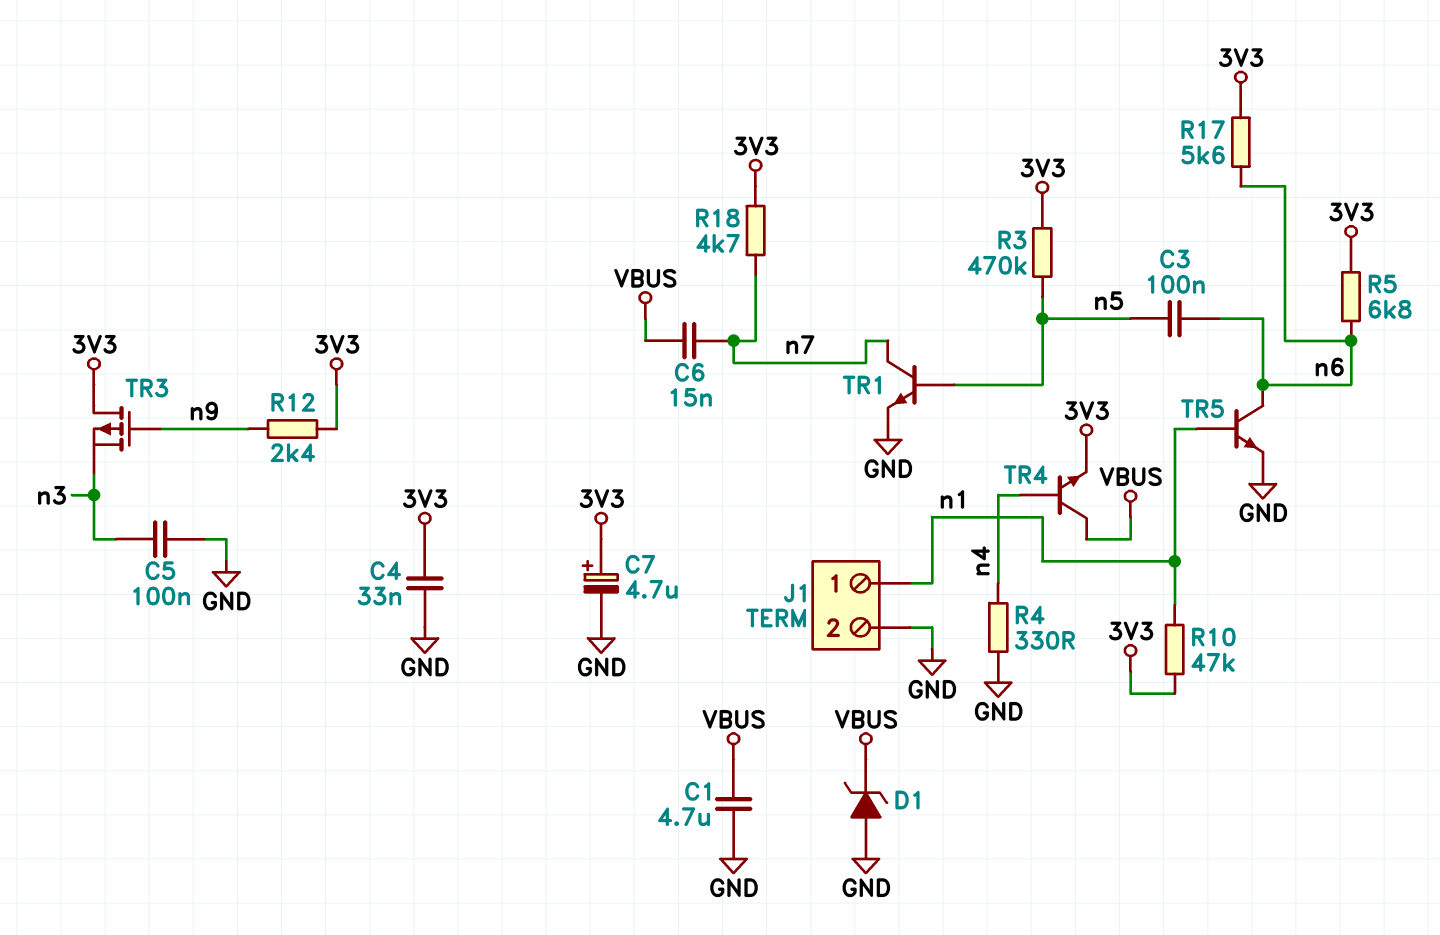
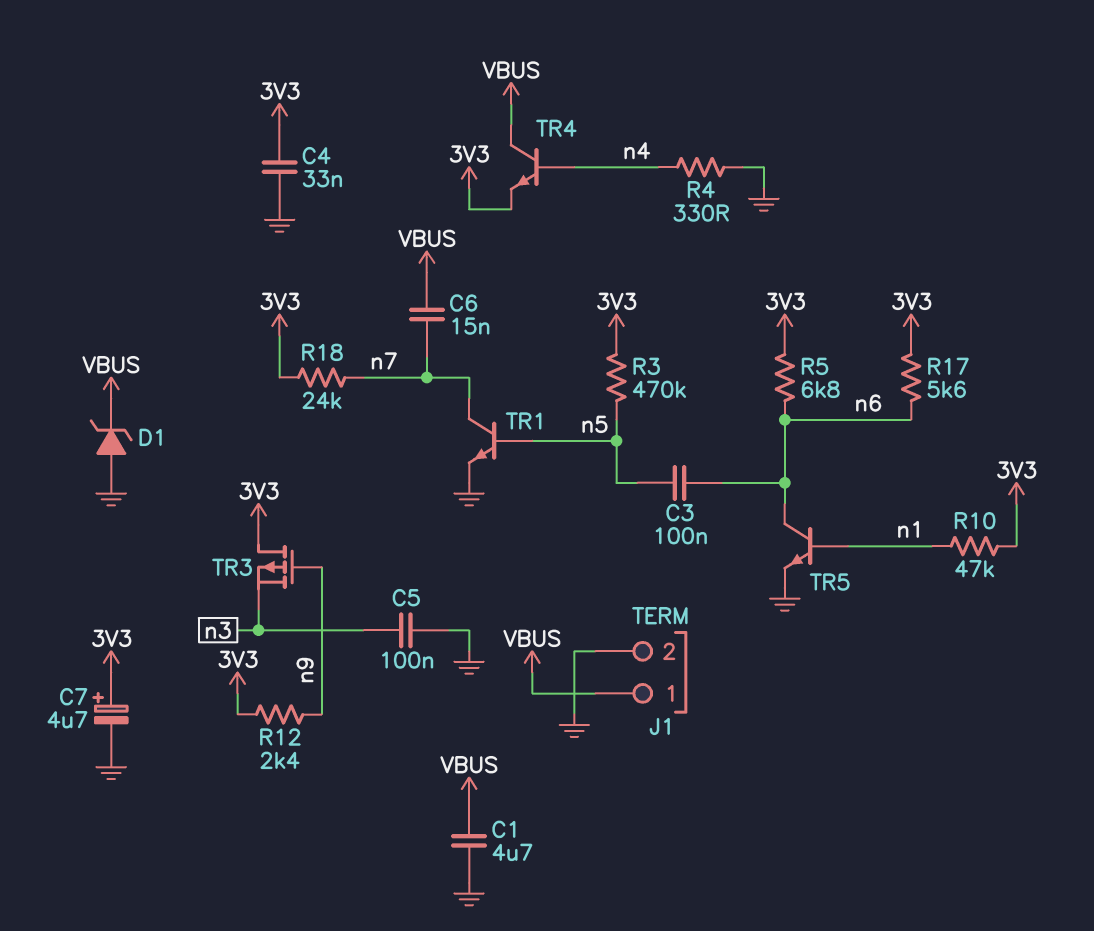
J1 pin 1: n1 -> VBUS
R18: 4.7k (3V3, n7) -> 24k (3V3, n7)

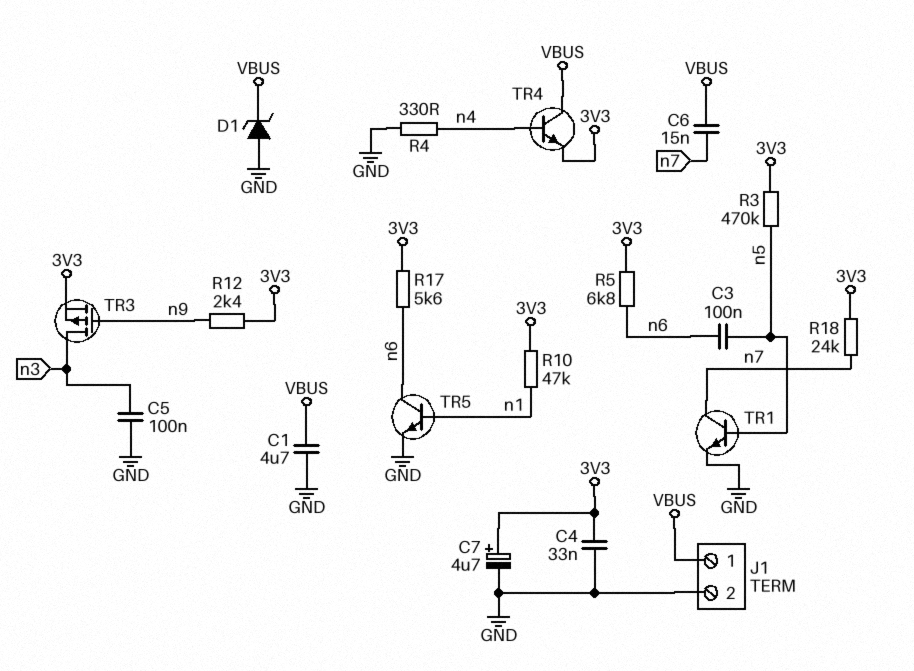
TR3: PMOS (G n9, D 3V3, S n3) -> PMOS (G n9, D n3, S 3V3)

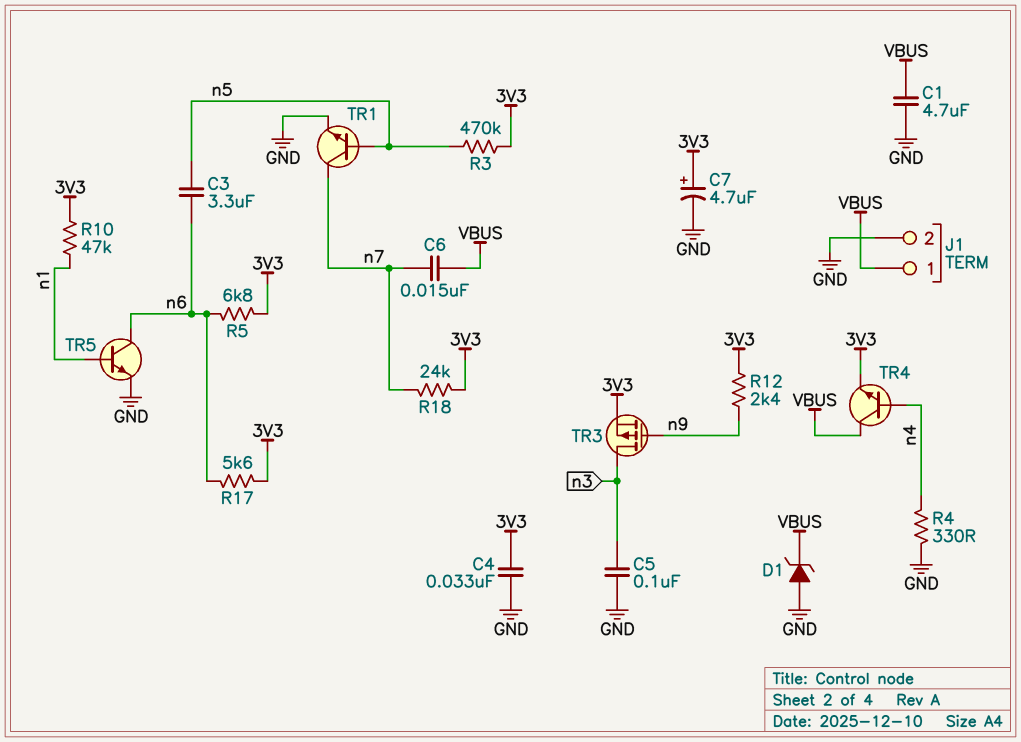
C3: 100nF (n5, n6) -> 3.3uF (n5, n6)

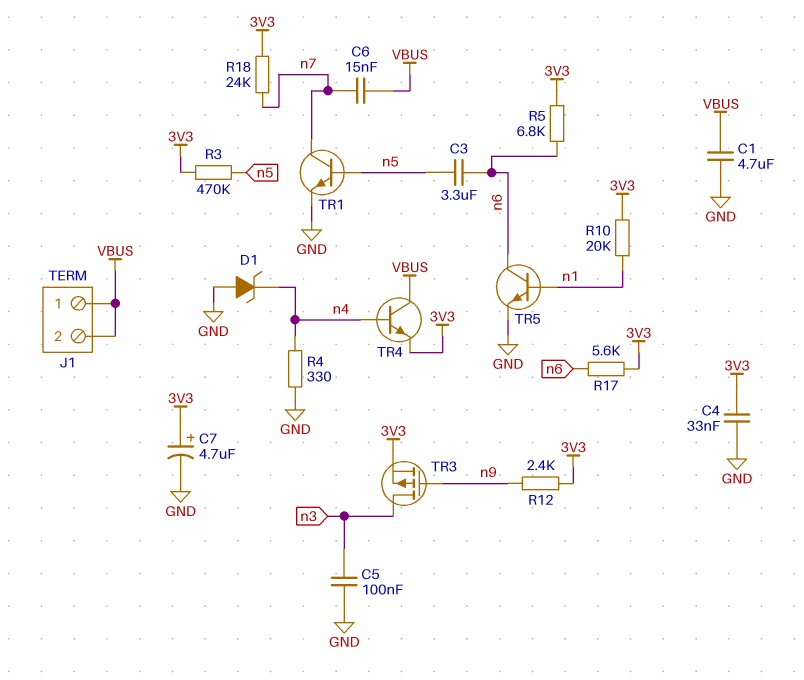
D1: zener (A GND, K VBUS) -> zener (A GND, K n4)
J1 pin 2: GND -> VBUS
R10: 47k (3V3, n1) -> 20k (3V3, n1)

